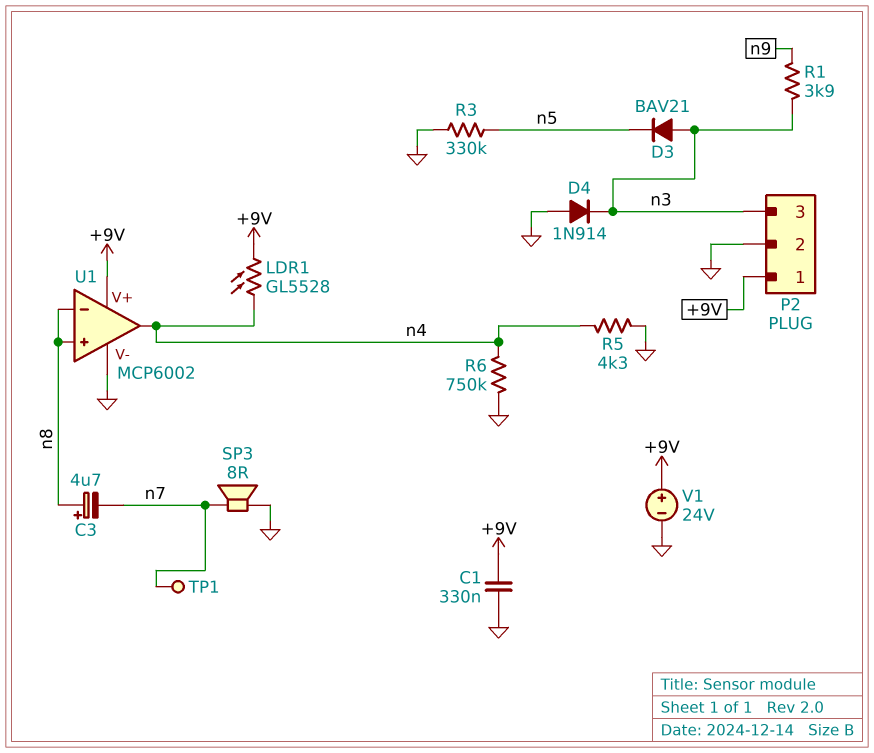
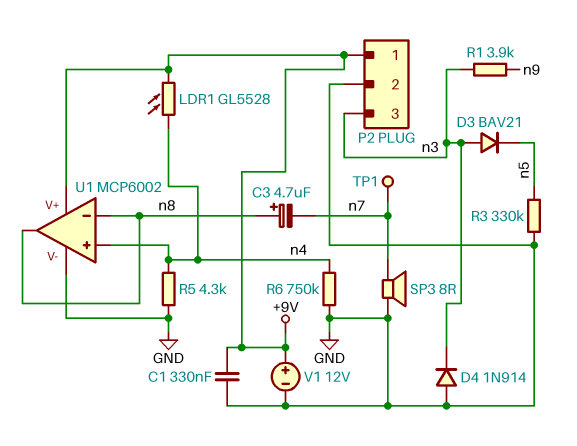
U1 pin in+: n8 -> n4
U1 pin out: n4 -> n8
V1: 24V (plus +9V, minus GND) -> 12V (plus +9V, minus GND)

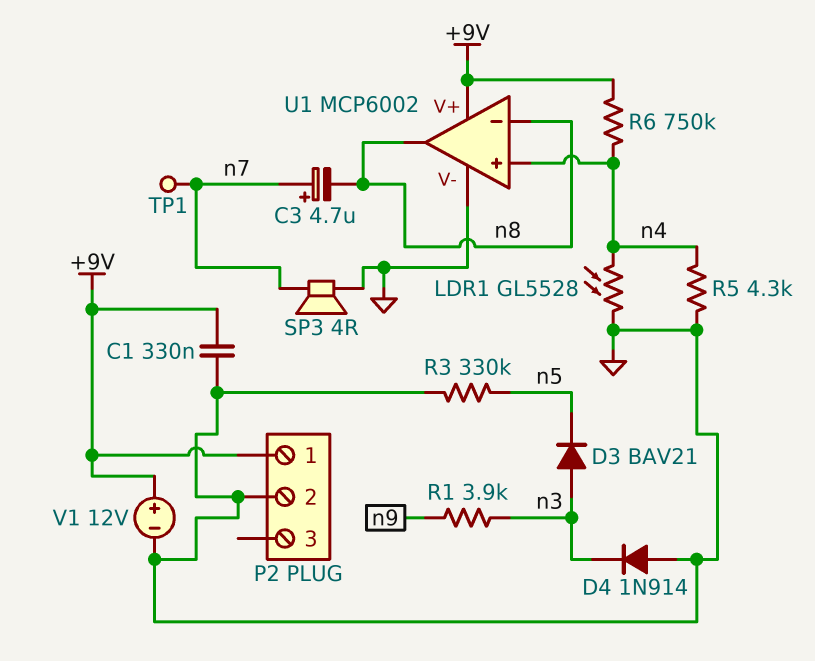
C3: 4.7uF (plus n8, minus n7) -> 4.7uF (plus n7, minus n8)
LDR1: GL5528 (+9V, n4) -> GL5528 (GND, n4)
P2 pin 3: n3 -> none
R6: 750k (GND, n4) -> 750k (+9V, n4)
SP3: speaker 8R (GND, n7) -> speaker 4R (GND, n7)

